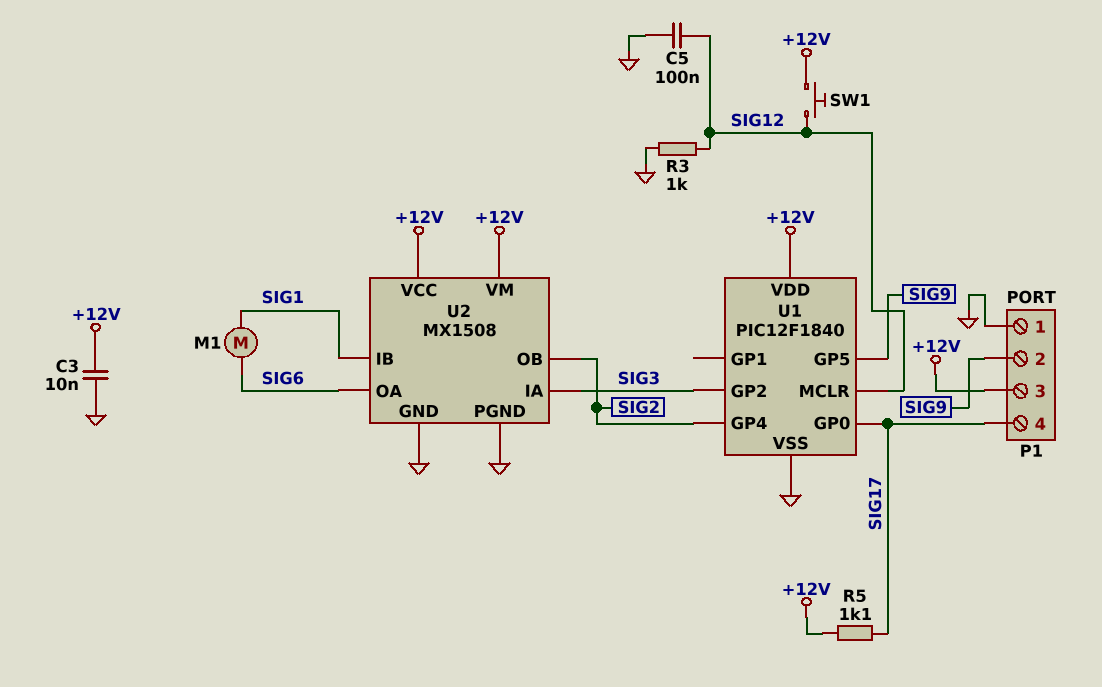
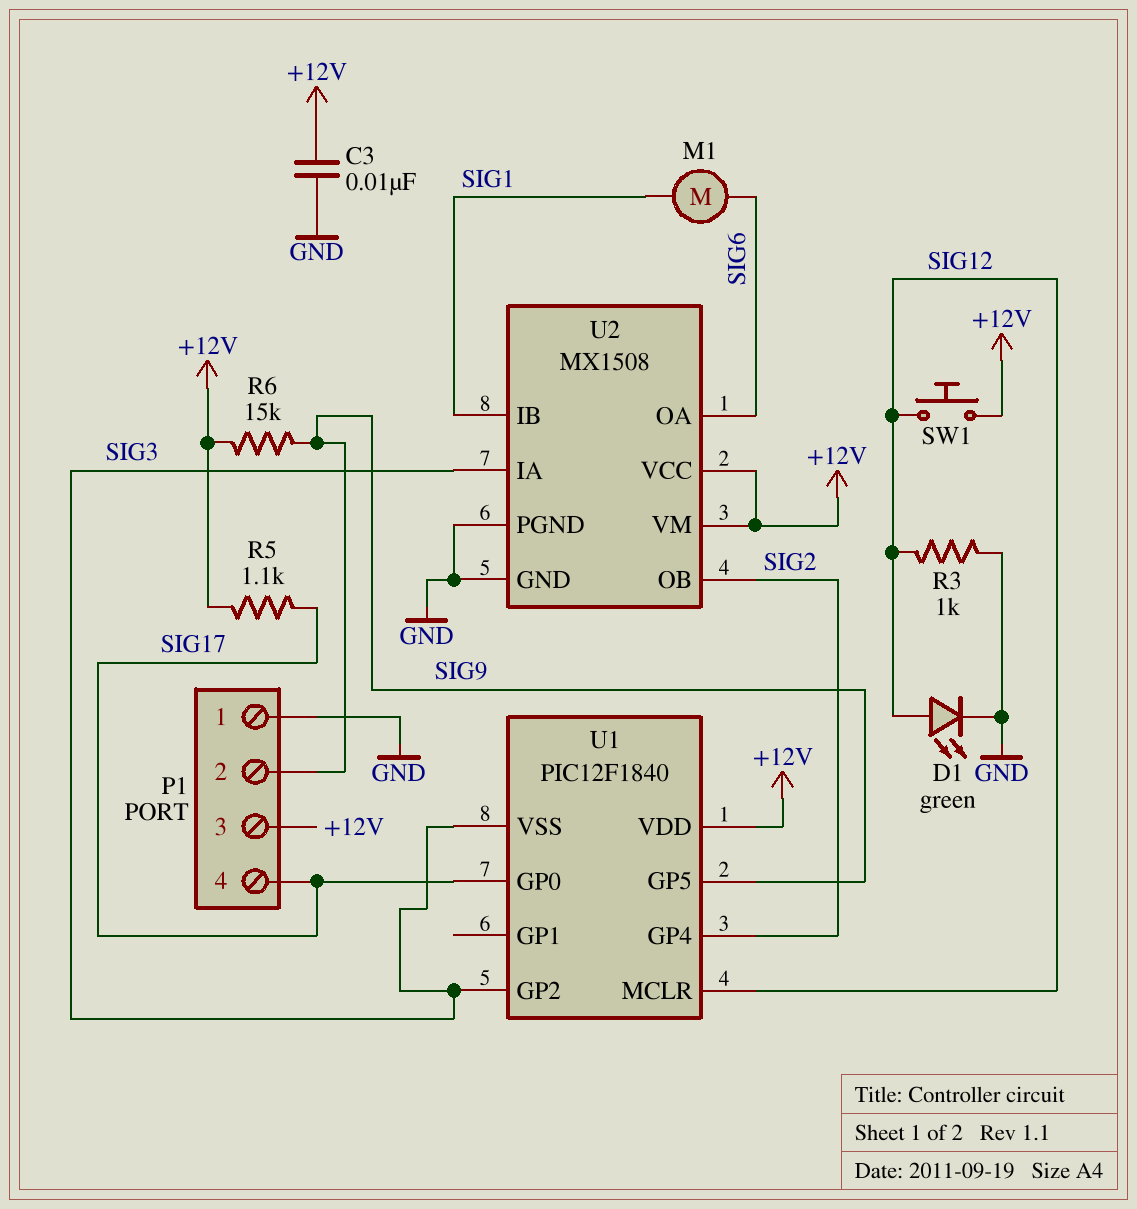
C5: 100nF (GND, SIG12) -> none
D1: none -> LED green (A SIG12, K GND)
R6: none -> 15k (+12V, SIG9)
U1 pin VSS: GND -> SIG3

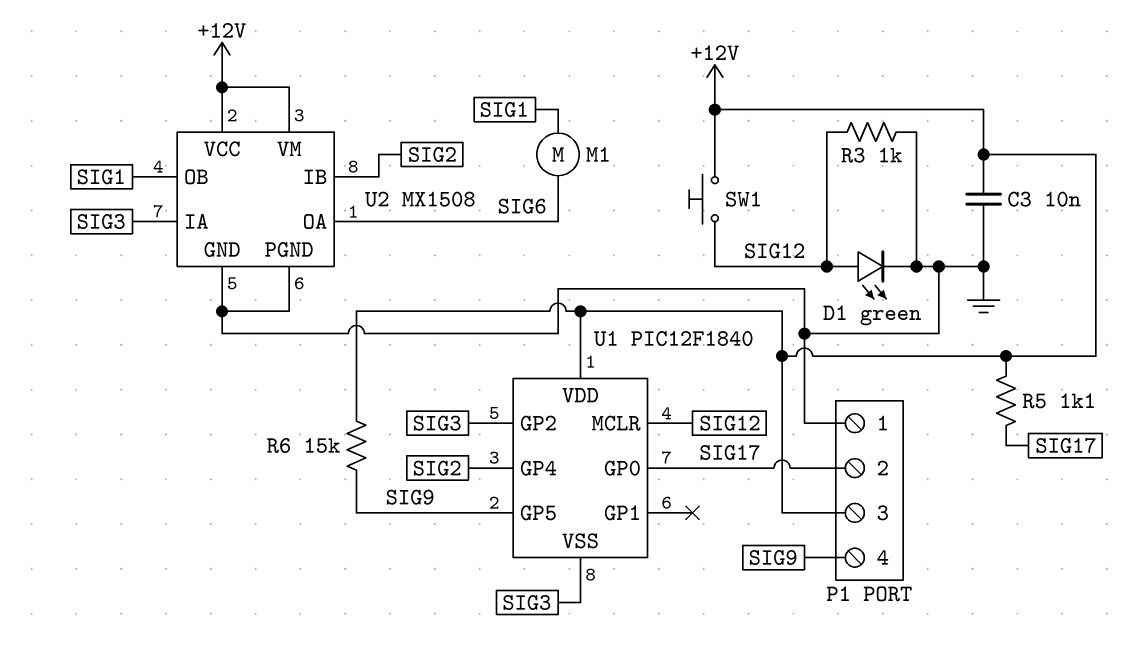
P1 pin 2: SIG9 -> SIG17
P1 pin 4: SIG17 -> SIG9
U2 pin IB: SIG1 -> SIG2
U2 pin OB: SIG2 -> SIG1

